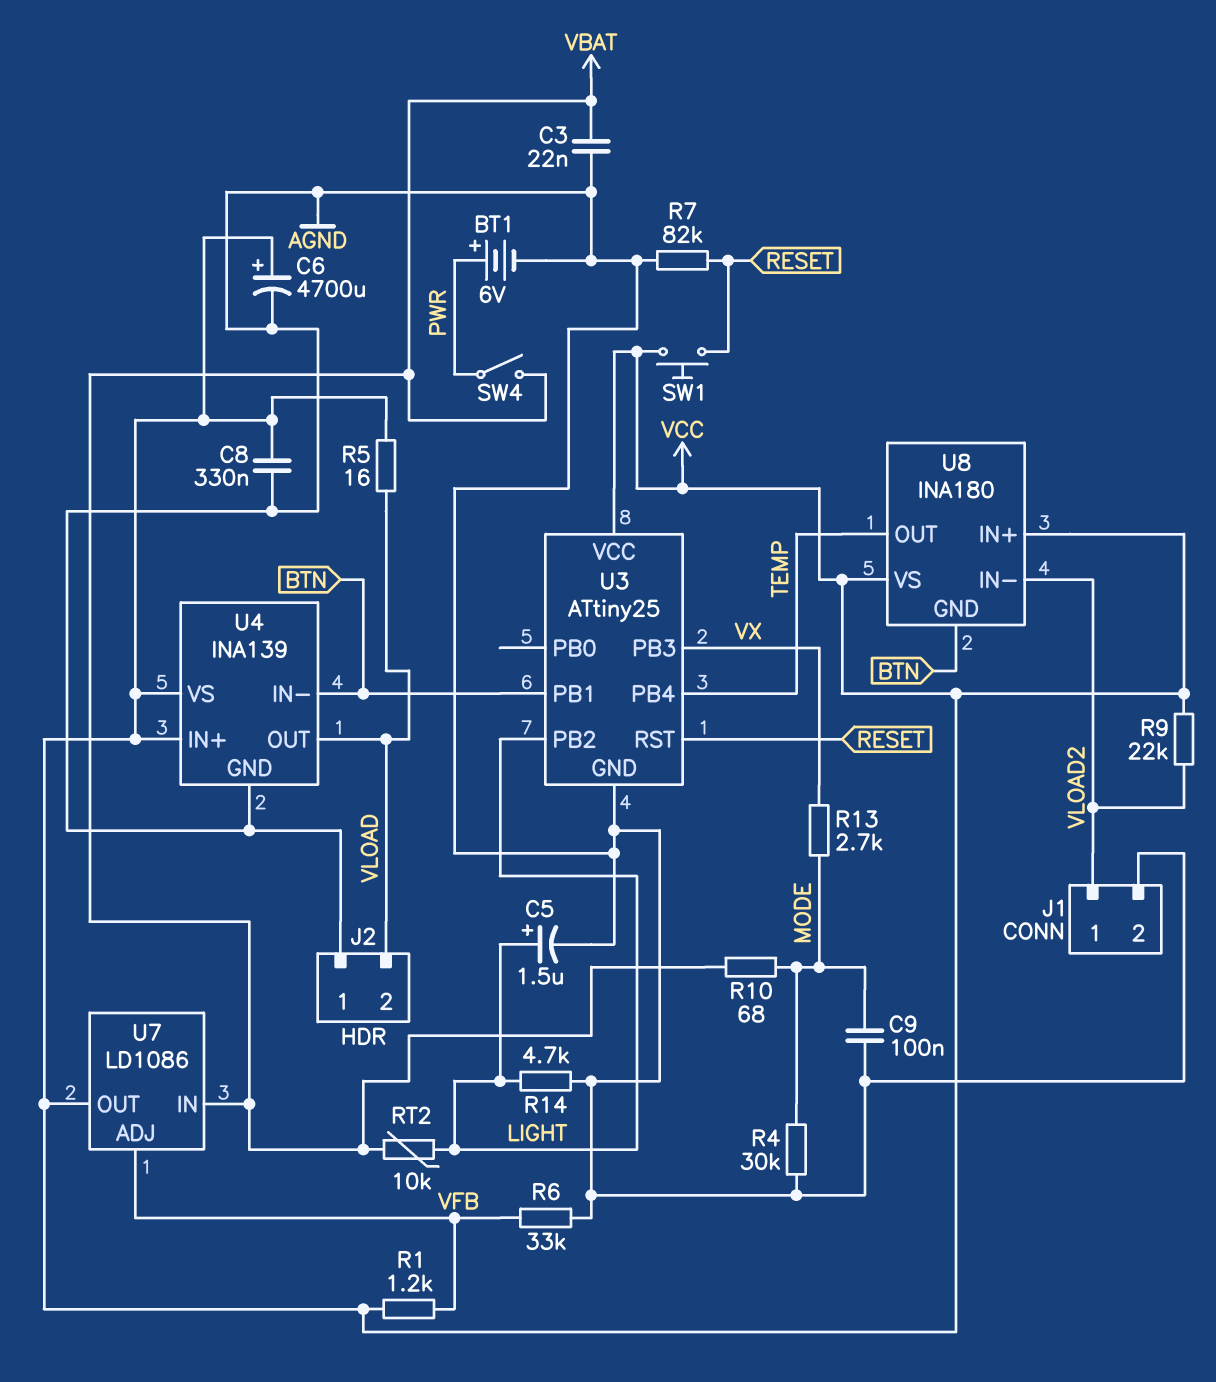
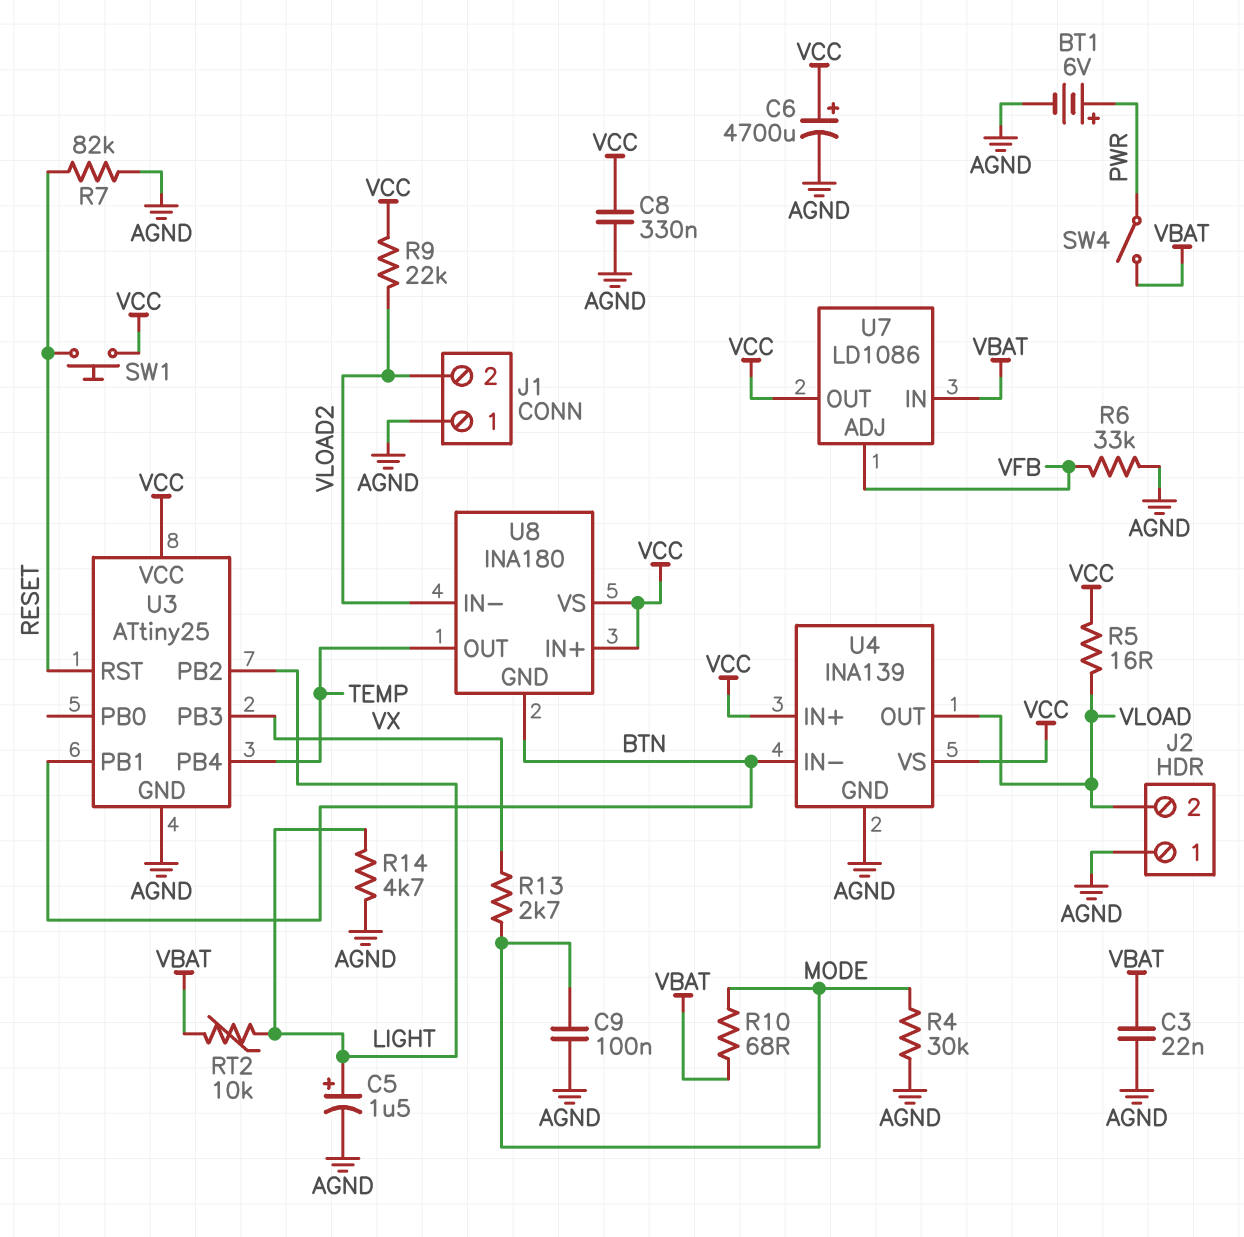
J1 pin 1: VLOAD2 -> AGND
J1 pin 2: AGND -> VLOAD2
R1: 1.2k (VCC, VFB) -> none

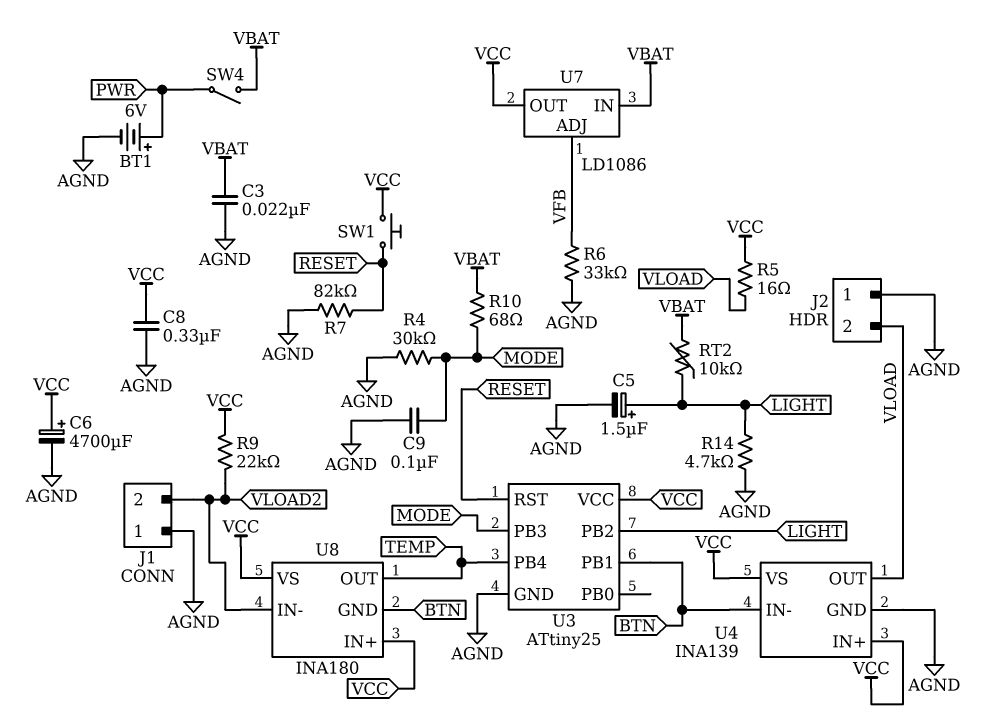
R13: 2.7k (MODE, VX) -> none
U3 pin PB3: VX -> MODE

